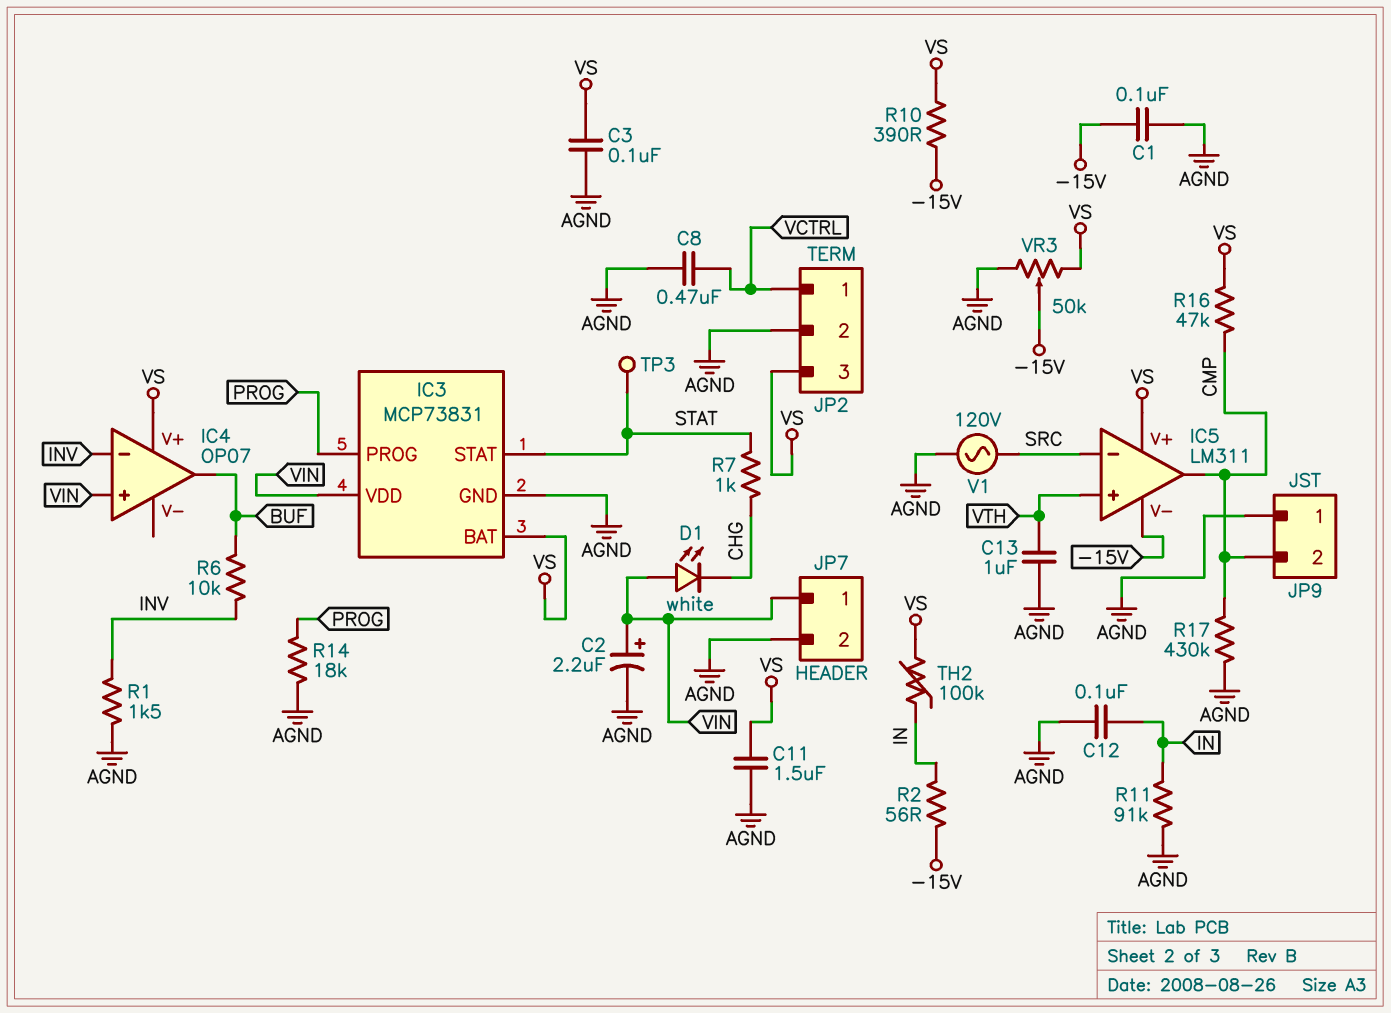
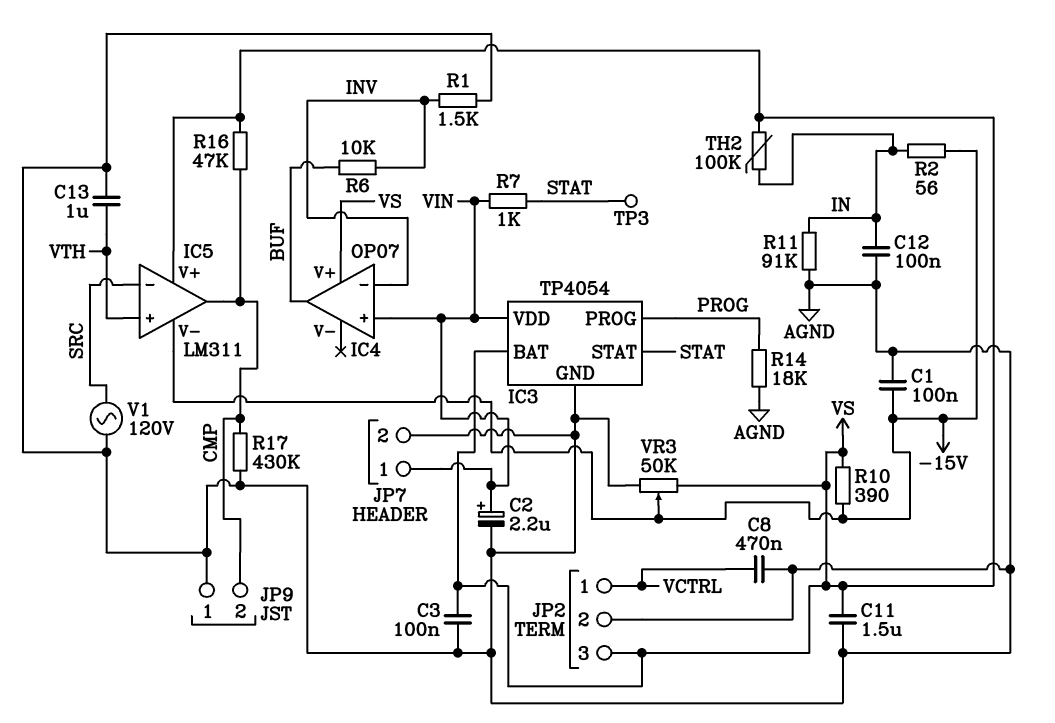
D1: LED white (A VIN, K CHG) -> none
IC3: MCP73831 -> TP4054
R7: 1k (CHG, STAT) -> 1k (STAT, VIN)

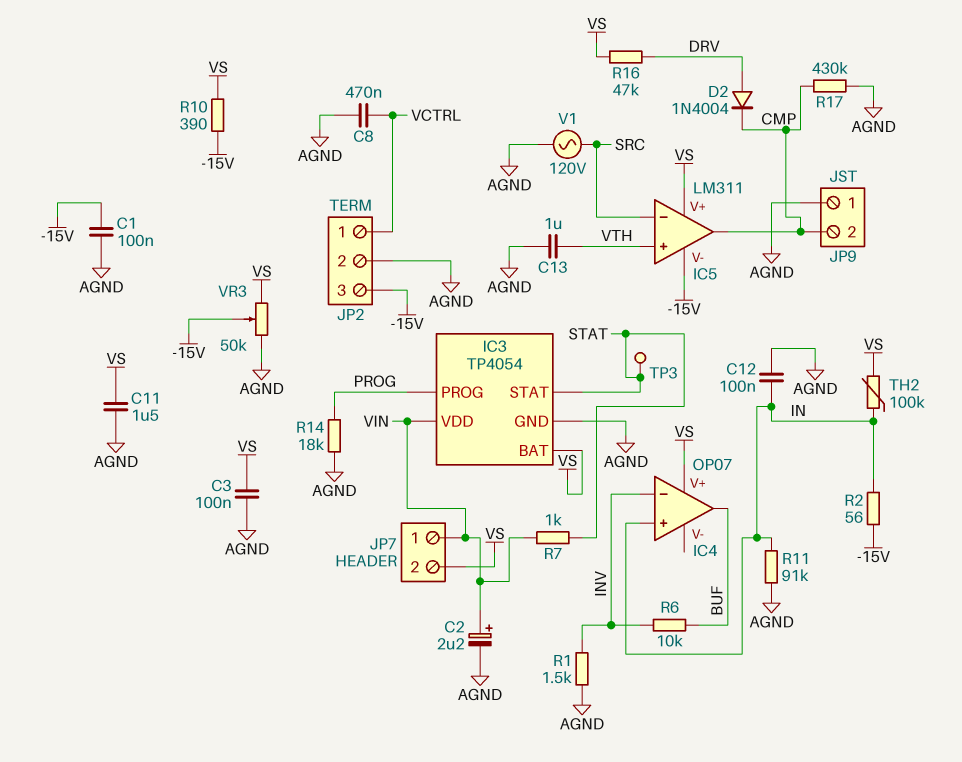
D2: none -> diode 1N4004 (A DRV, K CMP)
IC4 pin in+: VIN -> IN
JP2 pin 3: VS -> -15V
JP7 pin 2: AGND -> VS
R16: 47k (CMP, VS) -> 47k (DRV, VS)

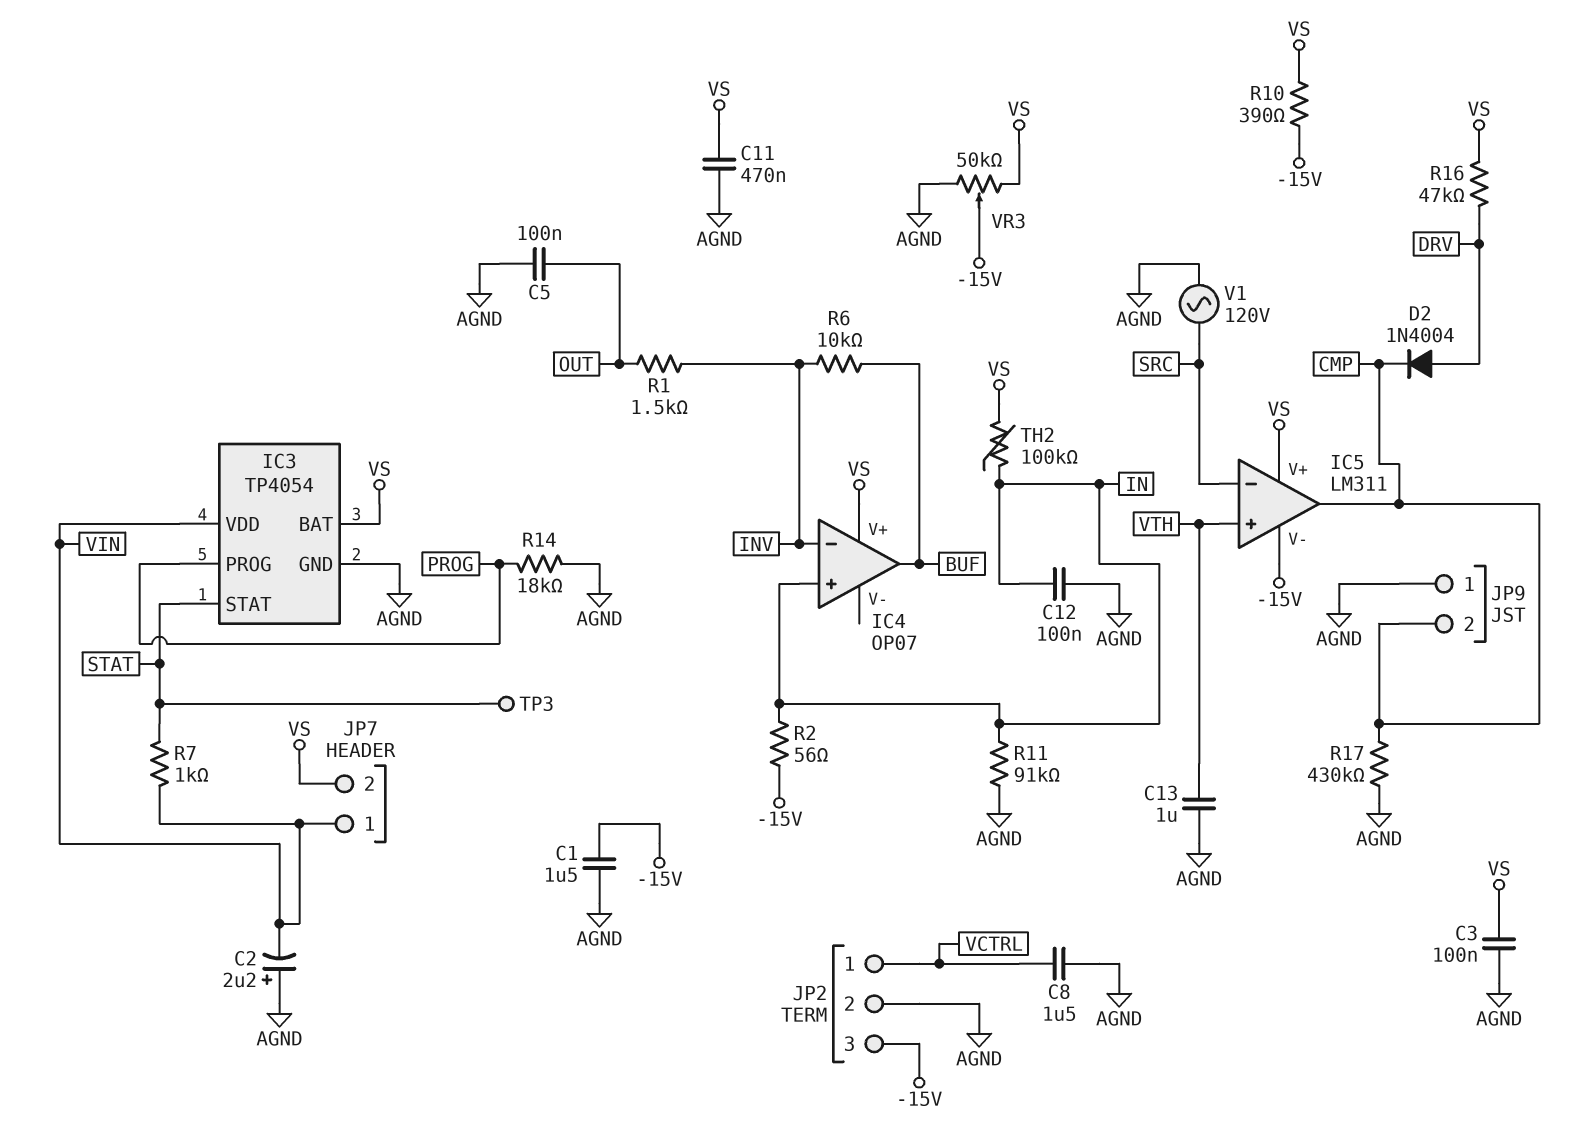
C1: 100nF (-15V, AGND) -> 1.5uF (-15V, AGND)
C2: 2.2uF (plus VIN, minus AGND) -> 2.2uF (plus AGND, minus VIN)
C5: none -> 100nF (AGND, OUT)
C8: 470nF (AGND, VCTRL) -> 1.5uF (AGND, VCTRL)
C11: 1.5uF (AGND, VS) -> 470nF (AGND, VS)
R1: 1.5k (AGND, INV) -> 1.5k (INV, OUT)

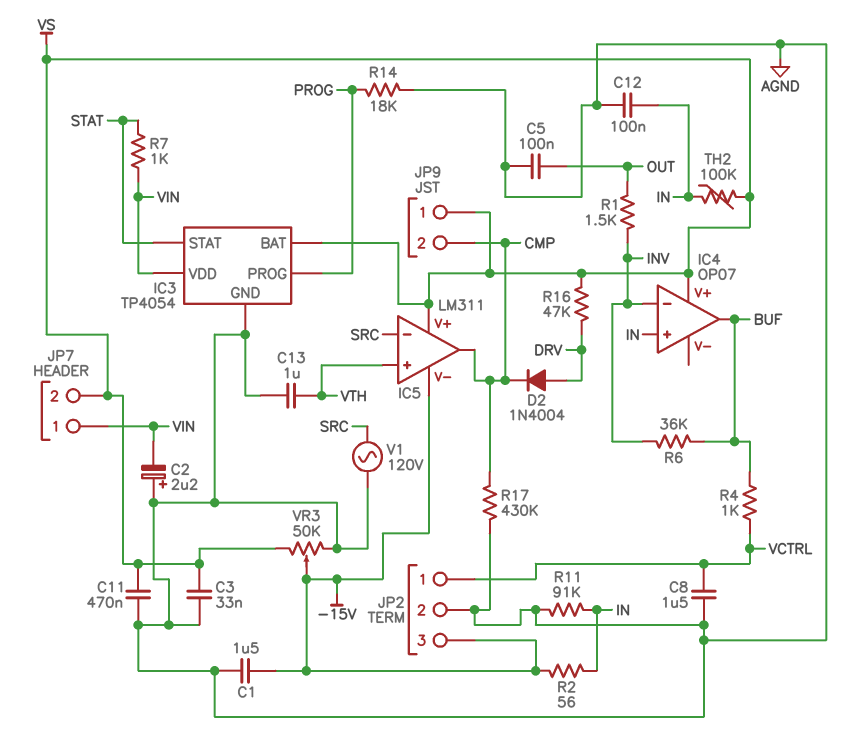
C3: 100nF (AGND, VS) -> 33nF (AGND, VS)
JP9 pin 1: AGND -> VS
R4: none -> 1k (BUF, VCTRL)
R6: 10k (BUF, INV) -> 36k (BUF, INV)
R10: 390 (-15V, VS) -> none
TP3: test point (STAT) -> none

